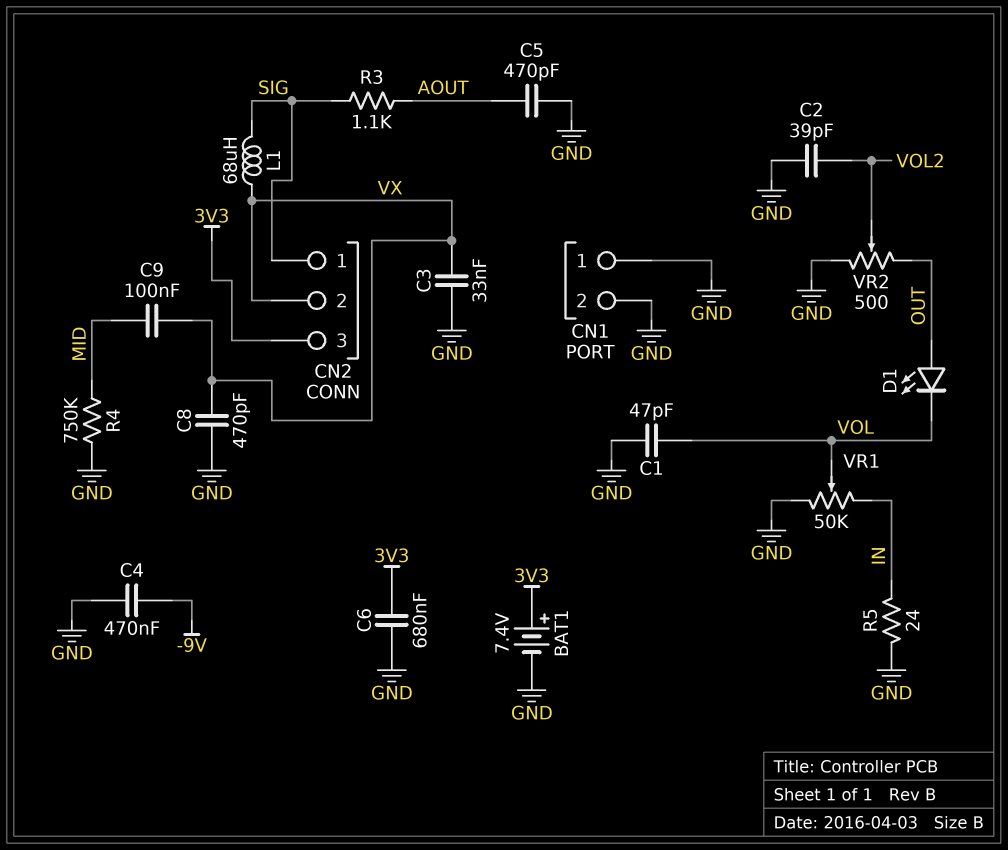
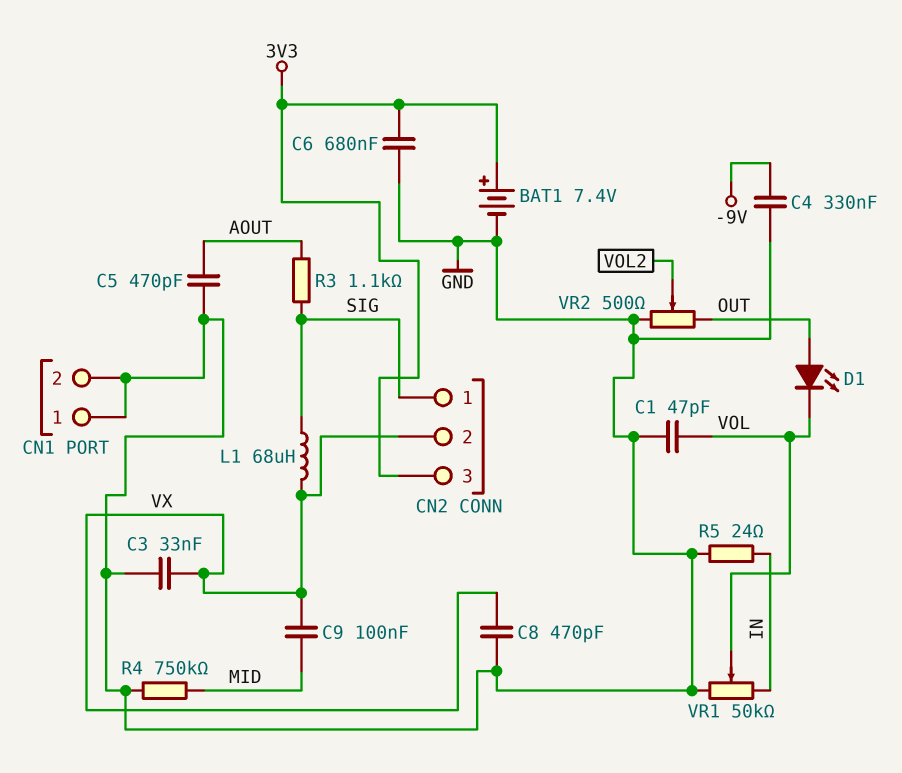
C2: 39pF (GND, VOL2) -> none
C4: 470nF (-9V, GND) -> 330nF (-9V, GND)

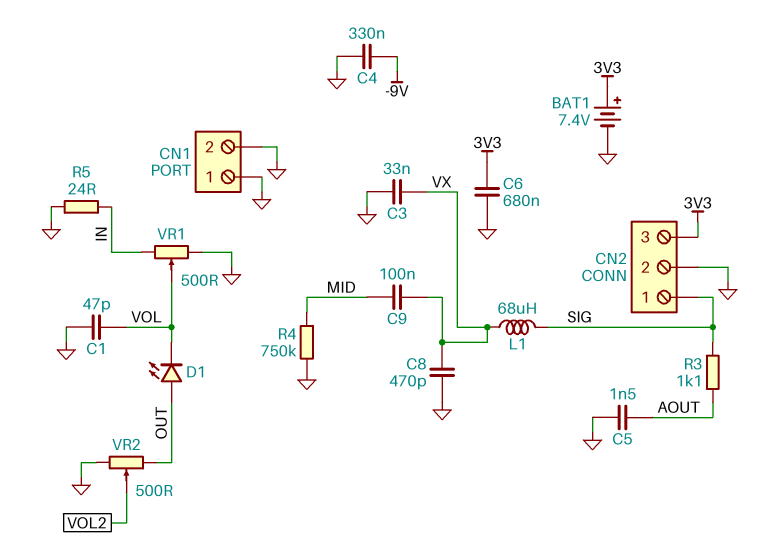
C5: 470pF (AOUT, GND) -> 1.5nF (AOUT, GND)
CN2 pin 2: VX -> GND
VR1: 50k (GND, IN, wiper VOL) -> 500 (GND, IN, wiper VOL)

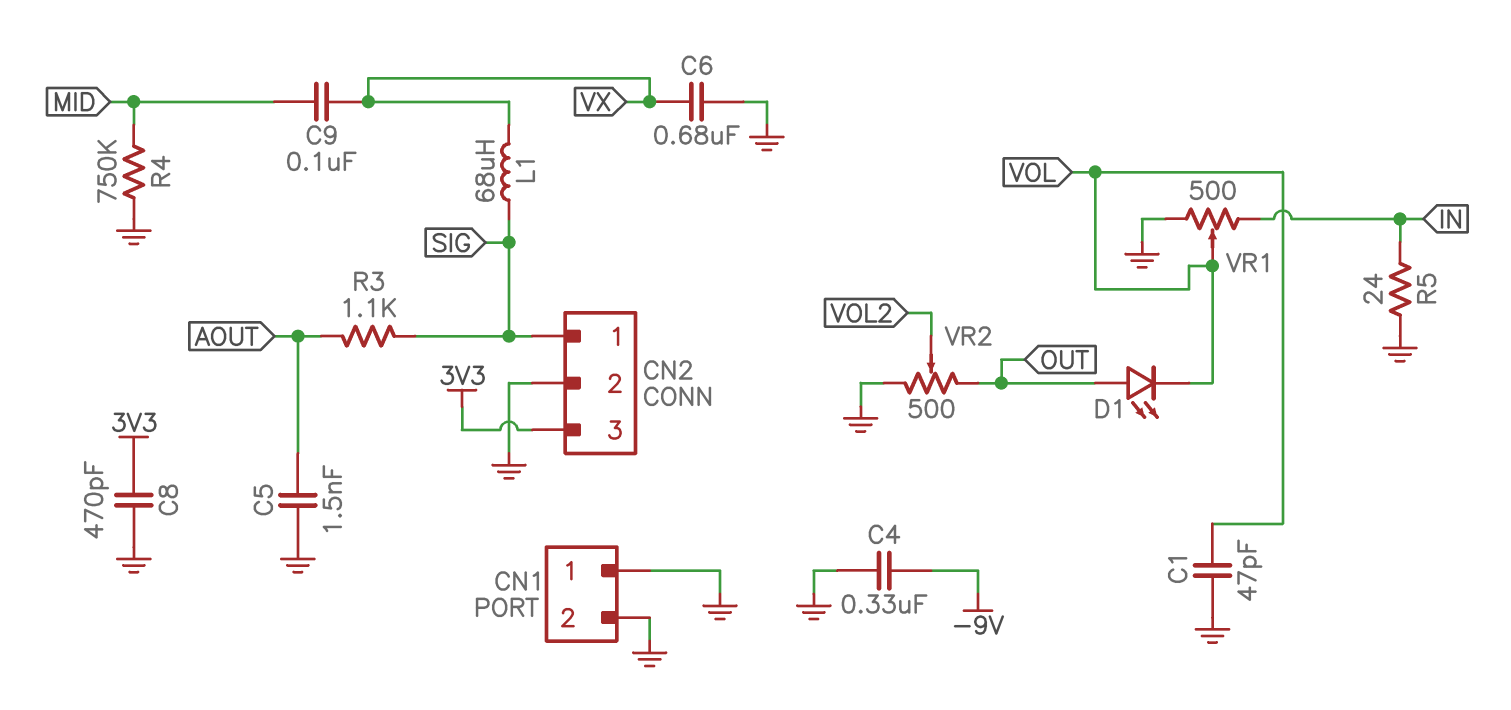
BAT1: 7.4V (plus 3V3, minus GND) -> none
C3: 33nF (GND, VX) -> none
C6: 680nF (3V3, GND) -> 680nF (GND, VX)
C8: 470pF (GND, VX) -> 470pF (3V3, GND)

